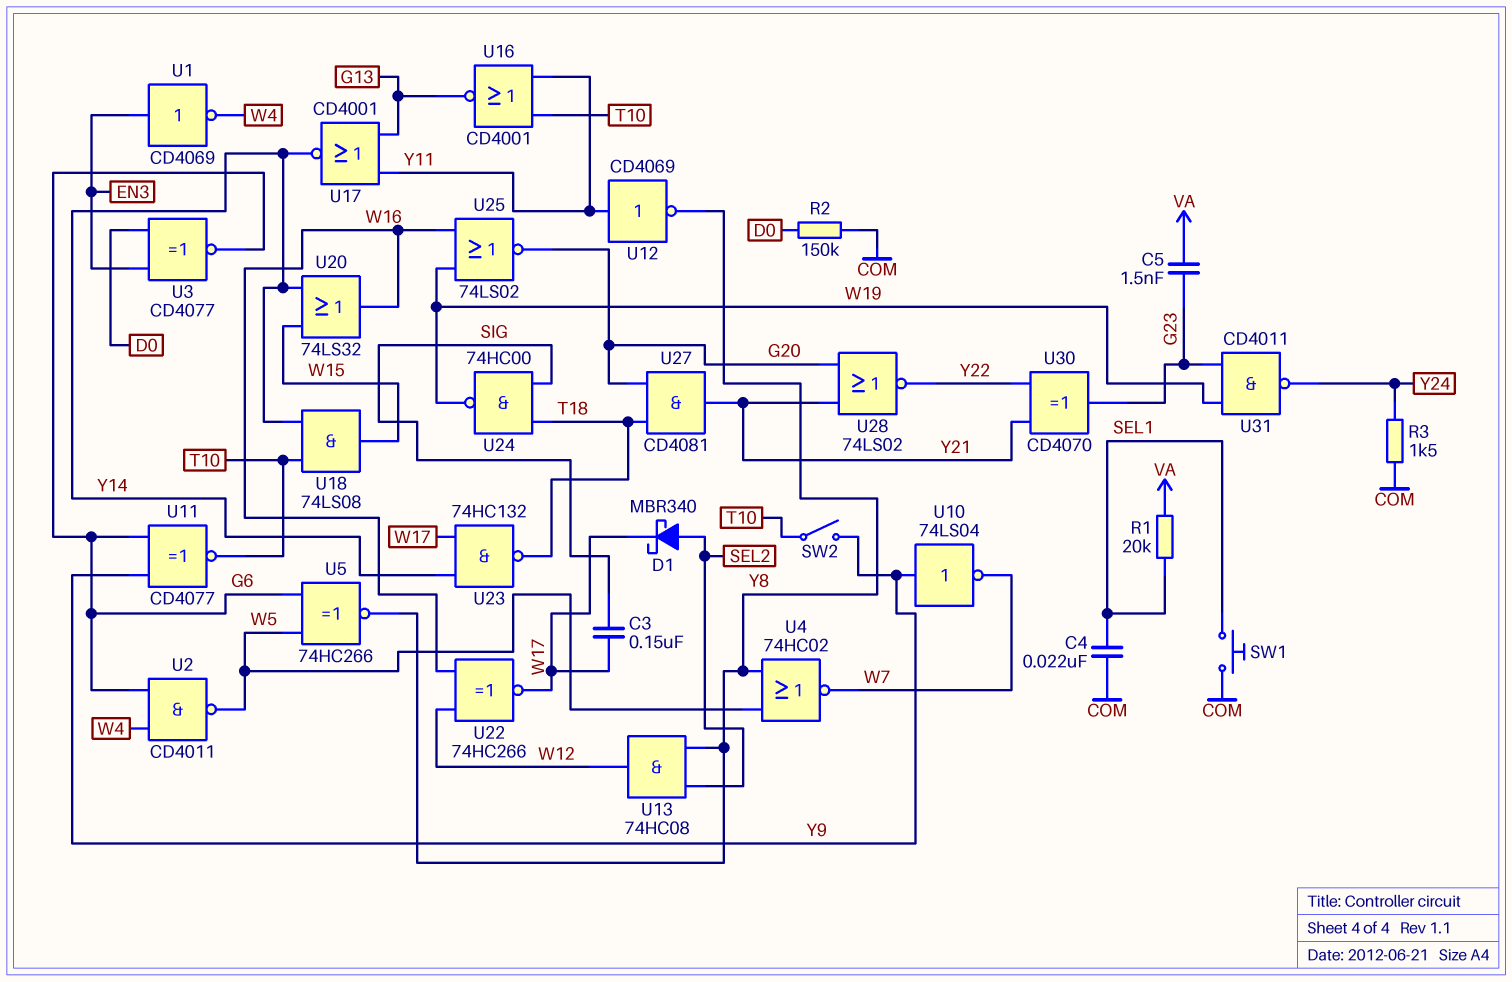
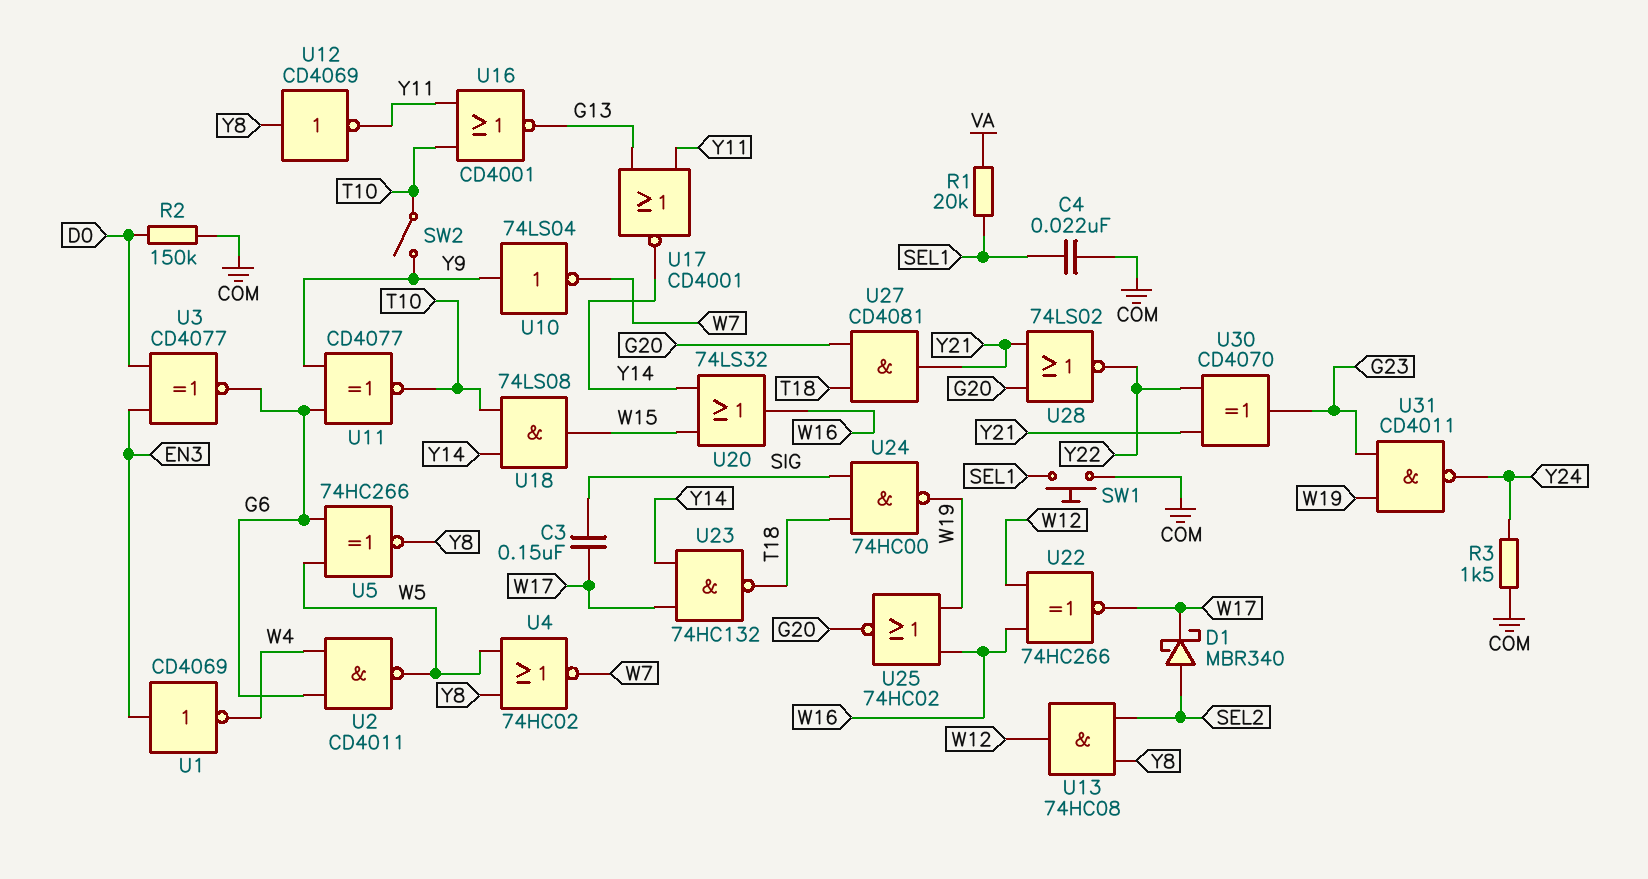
C5: 1.5nF (G23, VA) -> none
U12: NOT CD4069 (in Y11, out Y8) -> NOT CD4069 (in Y8, out Y11)
U25: NOR 74LS02 (in W16, in W19, out G20) -> NOR 74HC02 (in W16, in W19, out G20)

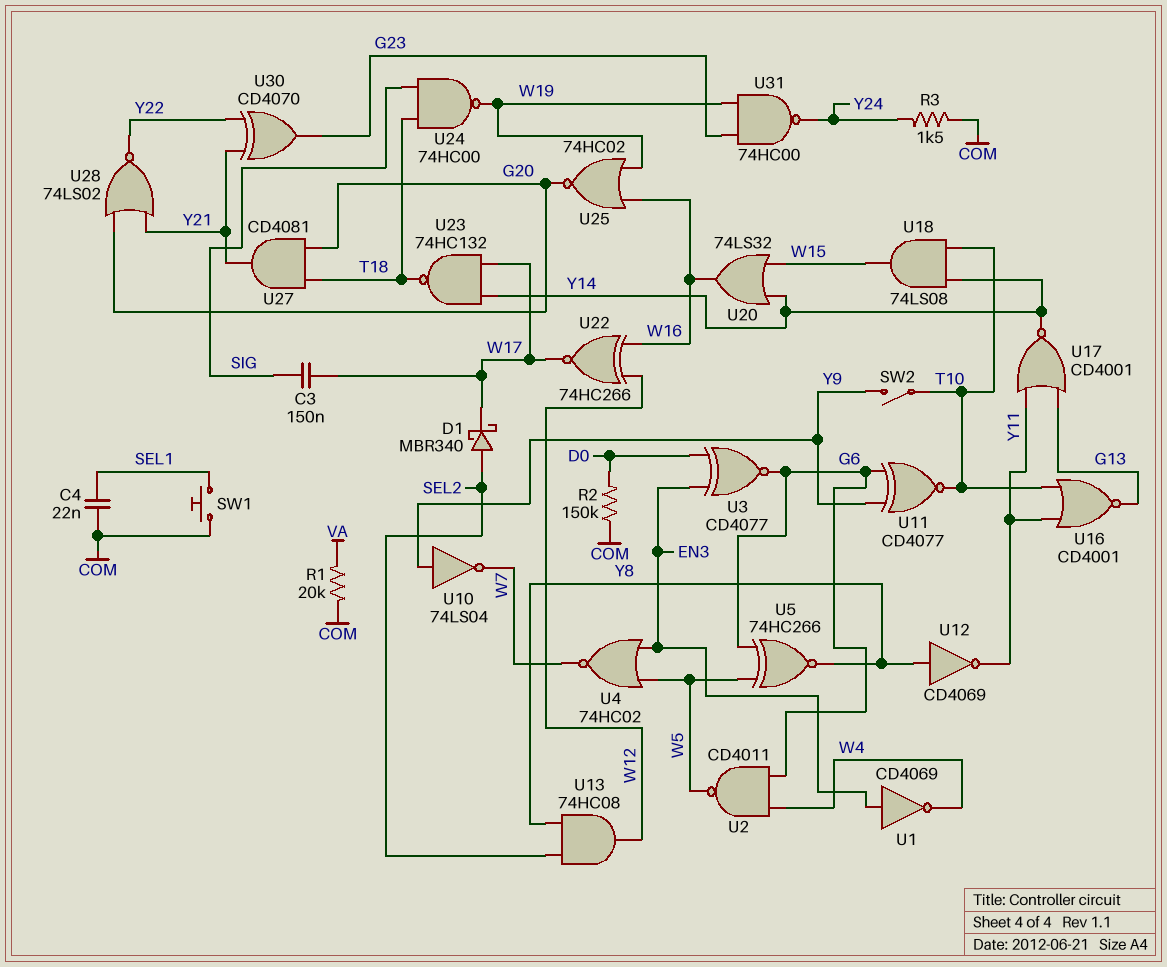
R1: 20k (SEL1, VA) -> 20k (COM, VA)
U4: NOR 74HC02 (in W5, in Y8, out W7) -> NOR 74HC02 (in EN3, in W5, out W7)
U31: NAND CD4011 (in G23, in W19, out Y24) -> NAND 74HC00 (in G23, in W19, out Y24)

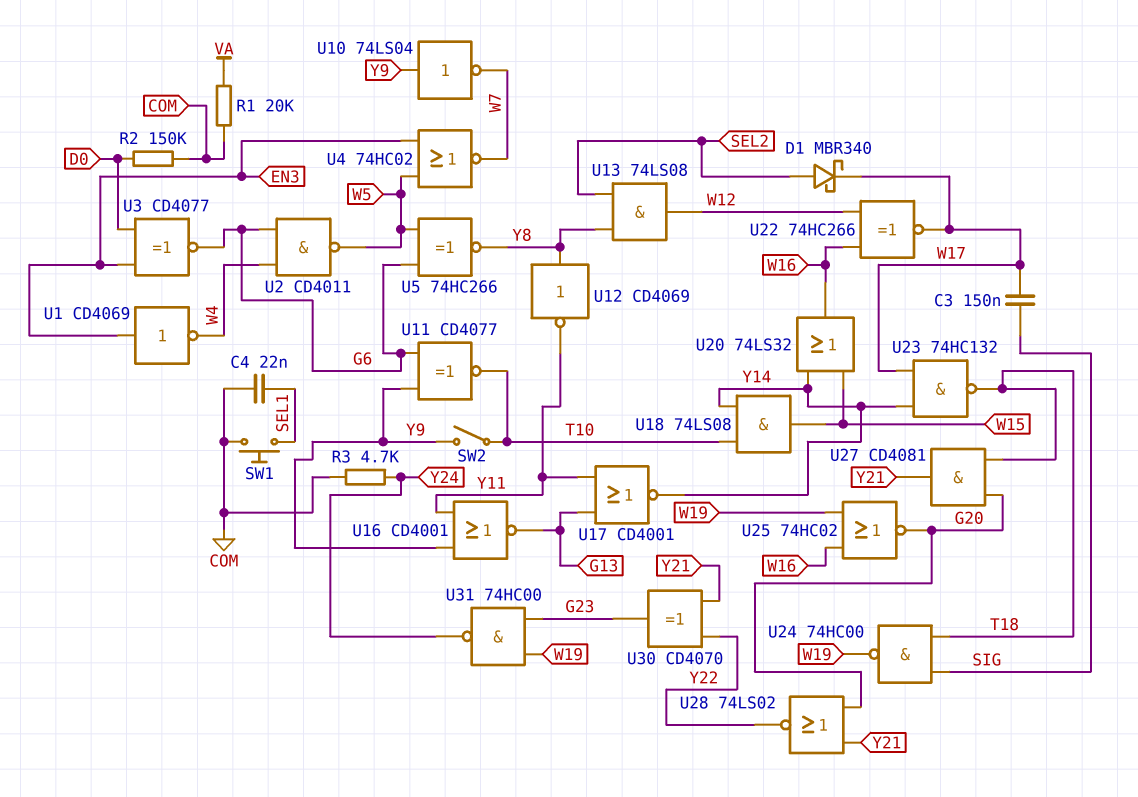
R3: 1.5k (COM, Y24) -> 4.7k (COM, Y24)
U13: AND 74HC08 (in SEL2, in Y8, out W12) -> AND 74LS08 (in SEL2, in Y8, out W12)
U16: NOR CD4001 (in T10, in Y11, out G13) -> NOR CD4001 (in Y9, in Y11, out G13)

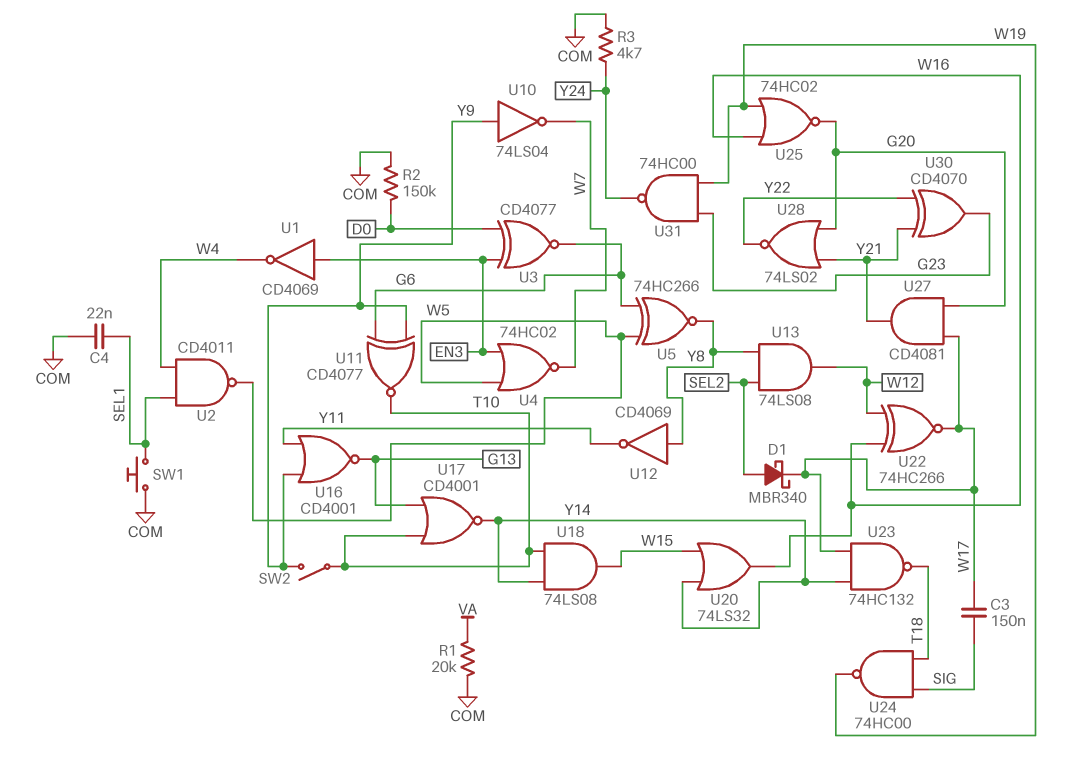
U2: NAND CD4011 (in G6, in W4, out W5) -> NAND CD4011 (in SEL1, in W4, out W5)
U17: NOR CD4001 (in G13, in Y11, out Y14) -> NOR CD4001 (in G13, in T10, out Y14)
U27: AND CD4081 (in G20, in T18, out Y21) -> AND CD4081 (in G20, in W17, out Y21)

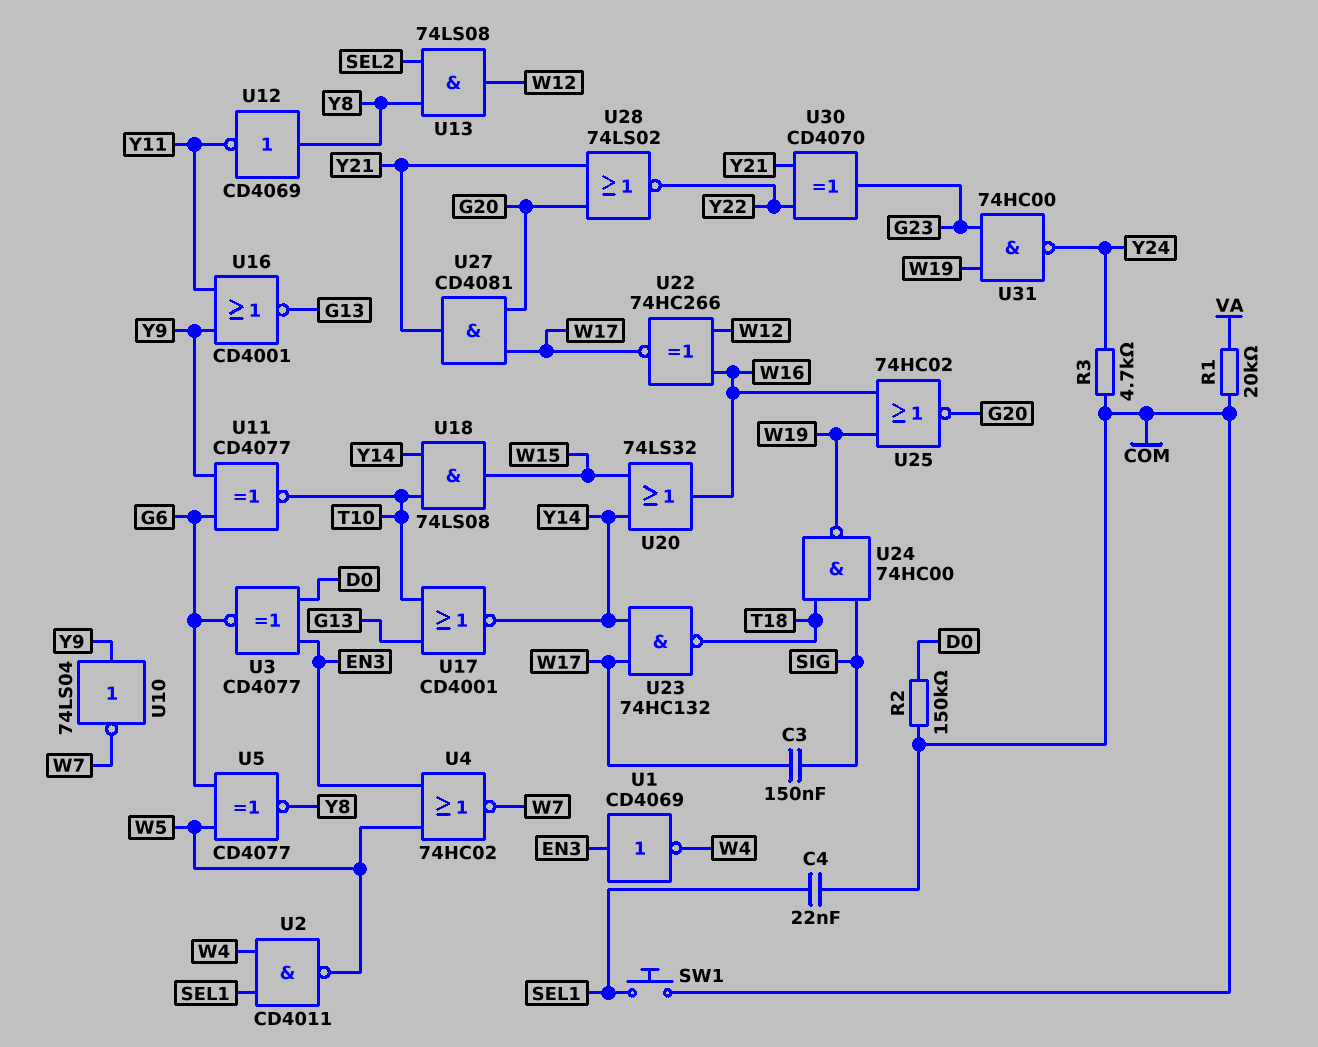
D1: schottky MBR340 (A SEL2, K W17) -> none
SW2: switch (T10, Y9) -> none
U5: XNOR 74HC266 (in G6, in W5, out Y8) -> XNOR CD4077 (in G6, in W5, out Y8)

